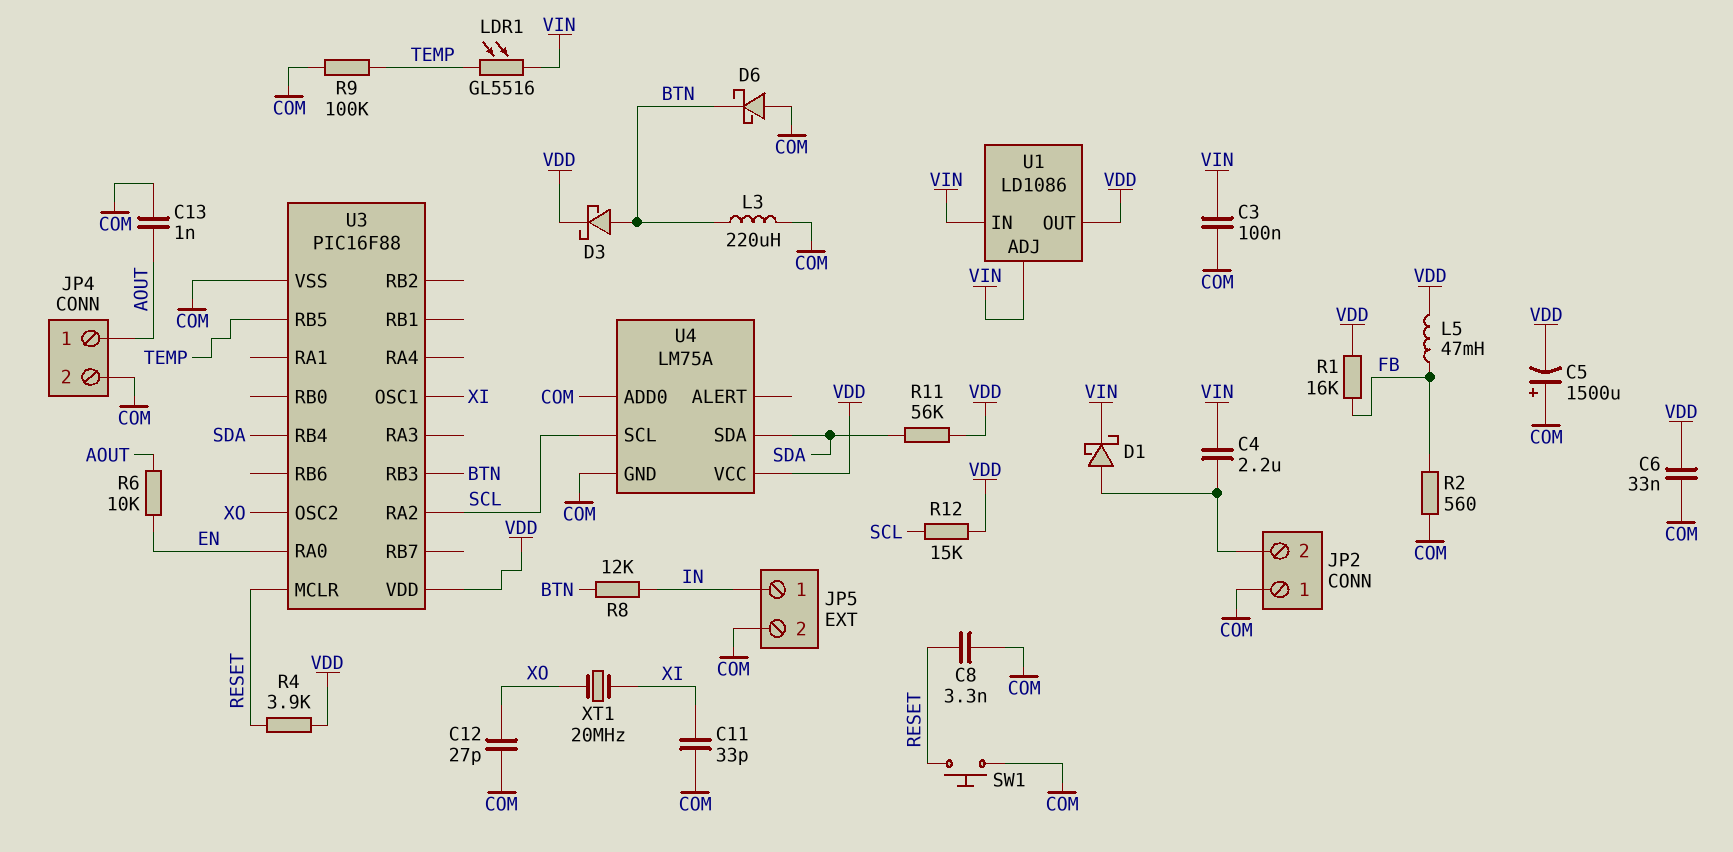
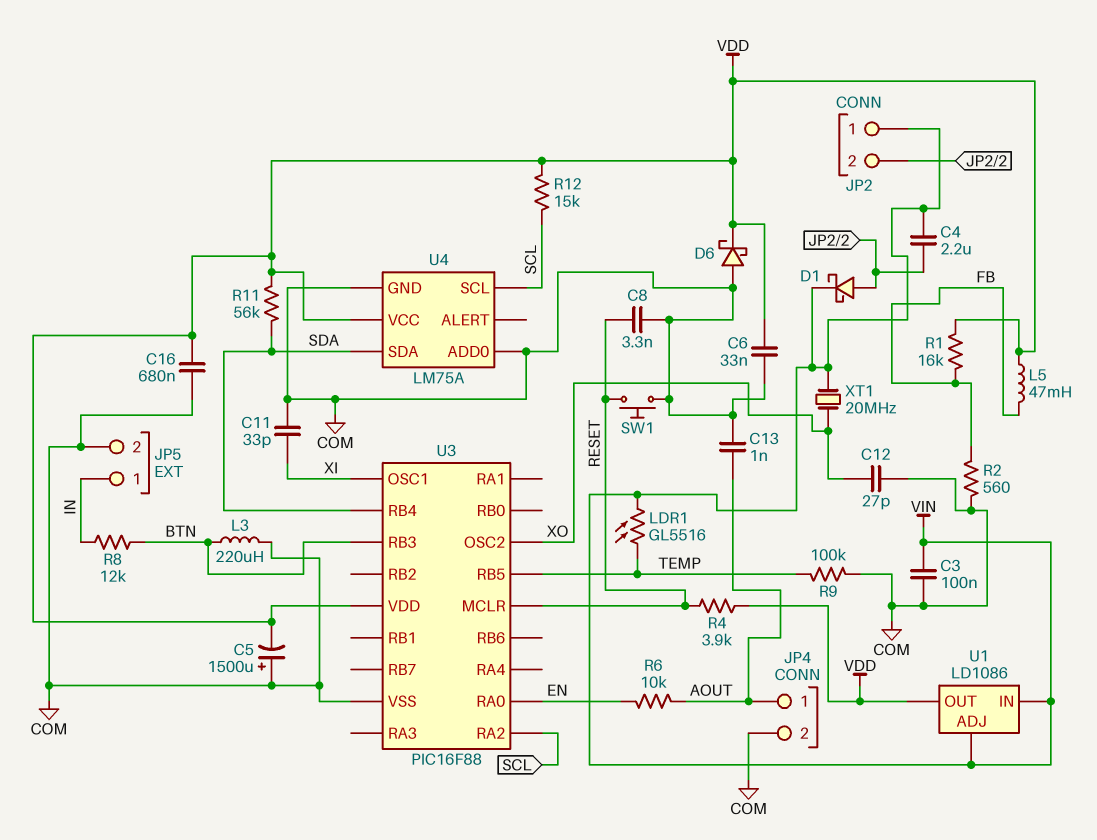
C16: none -> 680nF (COM, VDD)
D3: schottky (A BTN, K VDD) -> none
D6: schottky (A COM, K BTN) -> schottky (A COM, K VDD)
JP2 pin 1: COM -> VIN
XT1: 20MHz (XI, XO) -> 20MHz (VIN, XO)

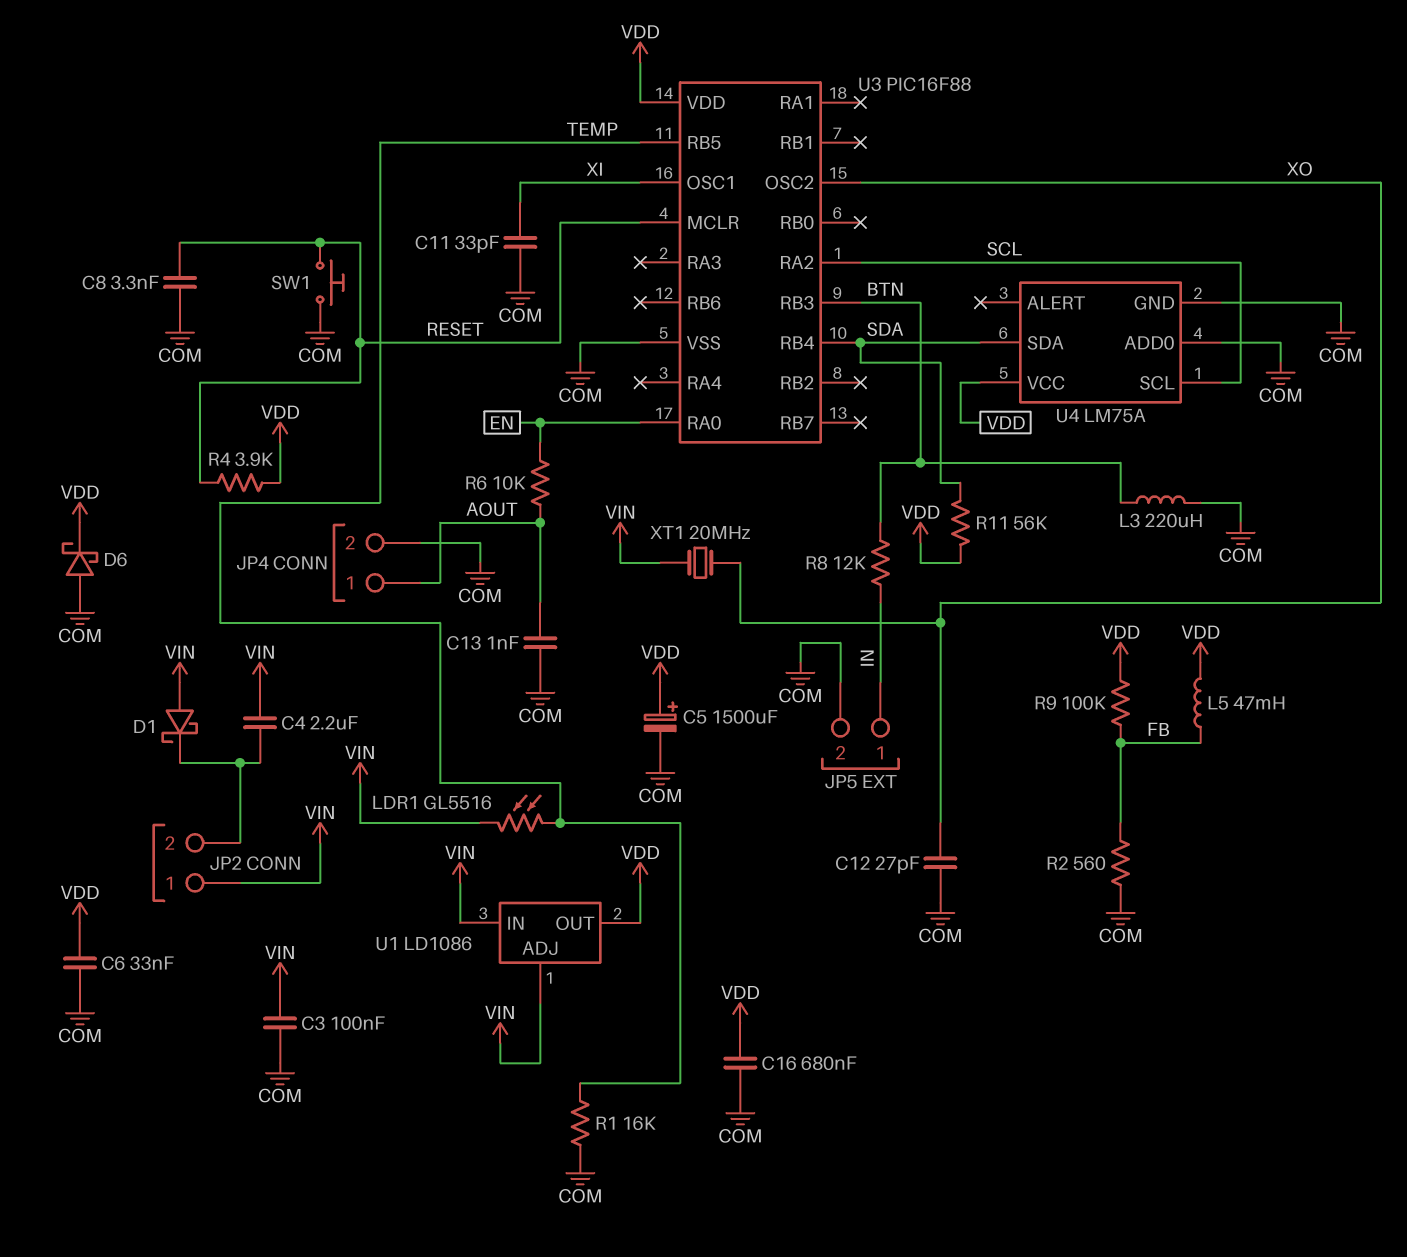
C5: 1500uF (plus COM, minus VDD) -> 1500uF (plus VDD, minus COM)
D1: schottky (A JP2/2, K VIN) -> schottky (A VIN, K JP2/2)
R1: 16k (FB, VDD) -> 16k (COM, TEMP)
R9: 100k (COM, TEMP) -> 100k (FB, VDD)
R12: 15k (SCL, VDD) -> none

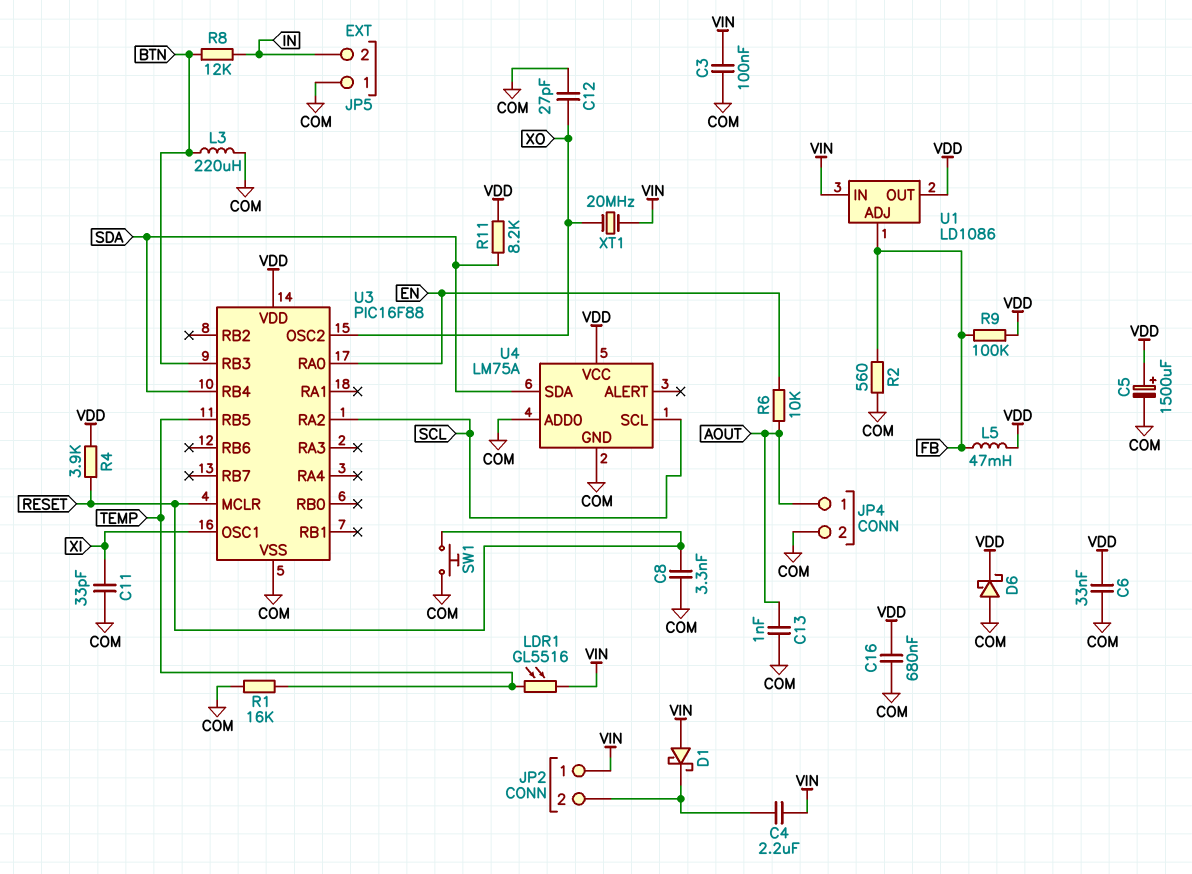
JP5 pin 1: IN -> COM
JP5 pin 2: COM -> IN
R11: 56k (SDA, VDD) -> 8.2k (SDA, VDD)
U1 pin ADJ: VIN -> FB

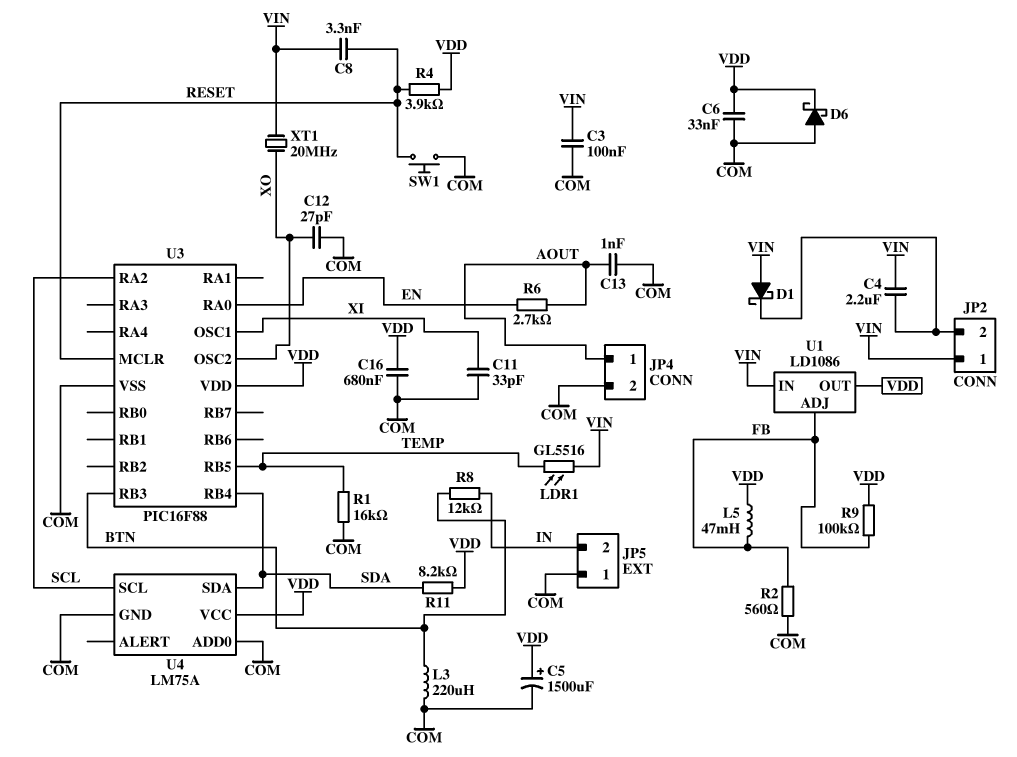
C8: 3.3nF (COM, RESET) -> 3.3nF (RESET, VIN)
R6: 10k (AOUT, EN) -> 2.7k (AOUT, EN)

